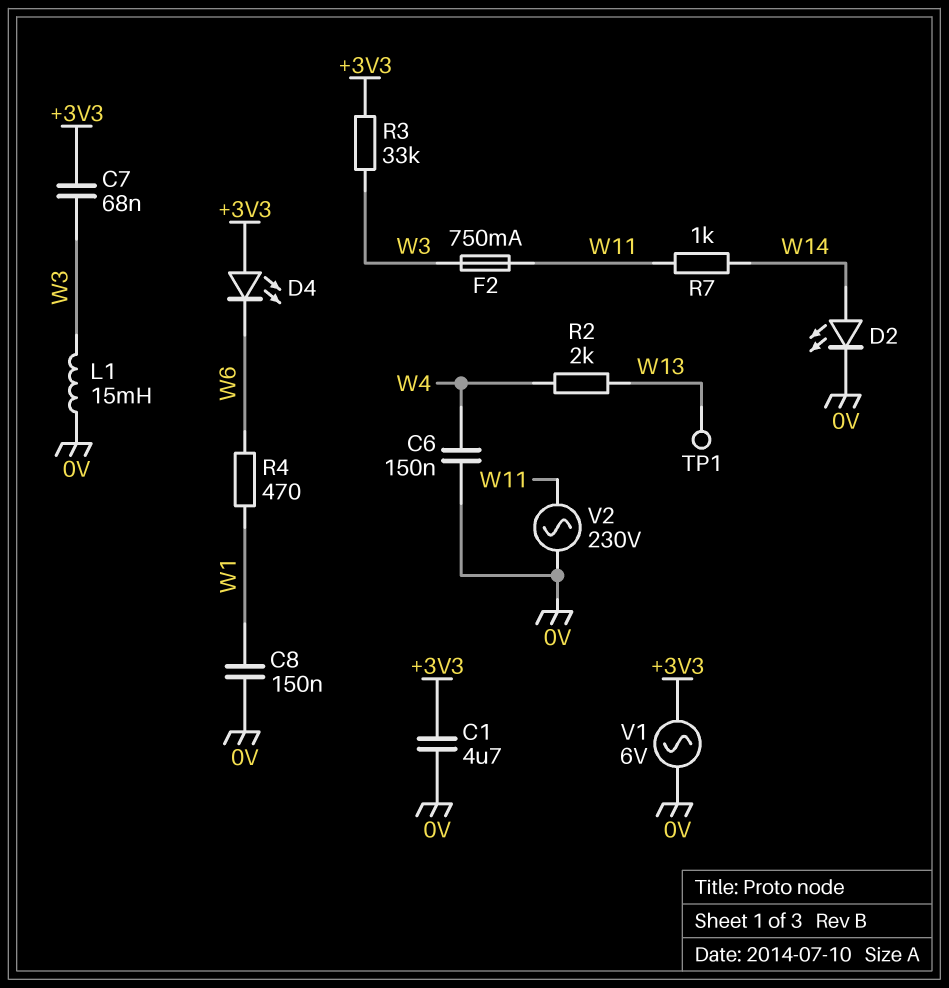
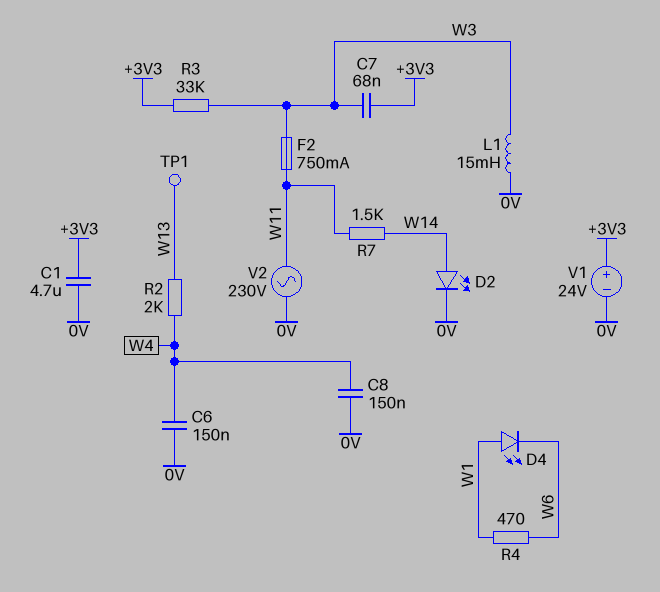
C8: 150nF (0V, W1) -> 150nF (0V, W4)
D4: LED (A +3V3, K W6) -> LED (A W1, K W6)
R7: 1k (W11, W14) -> 1.5k (W11, W14)
V1: AC 6V (+3V3, 0V) -> 24V (plus +3V3, minus 0V)

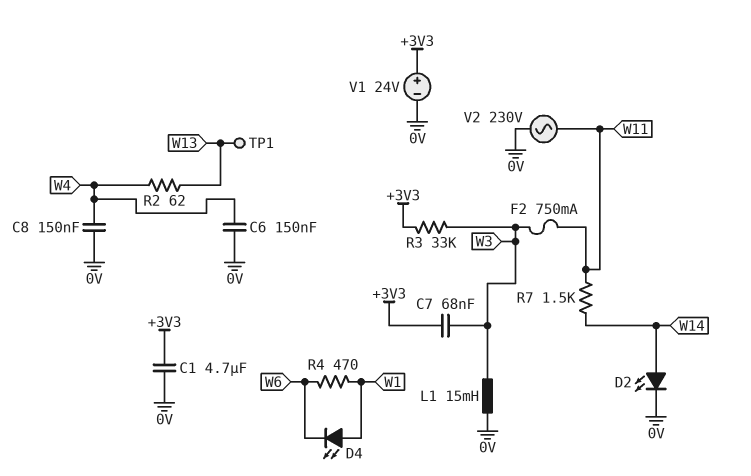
R2: 2k (W4, W13) -> 62 (W4, W13)

